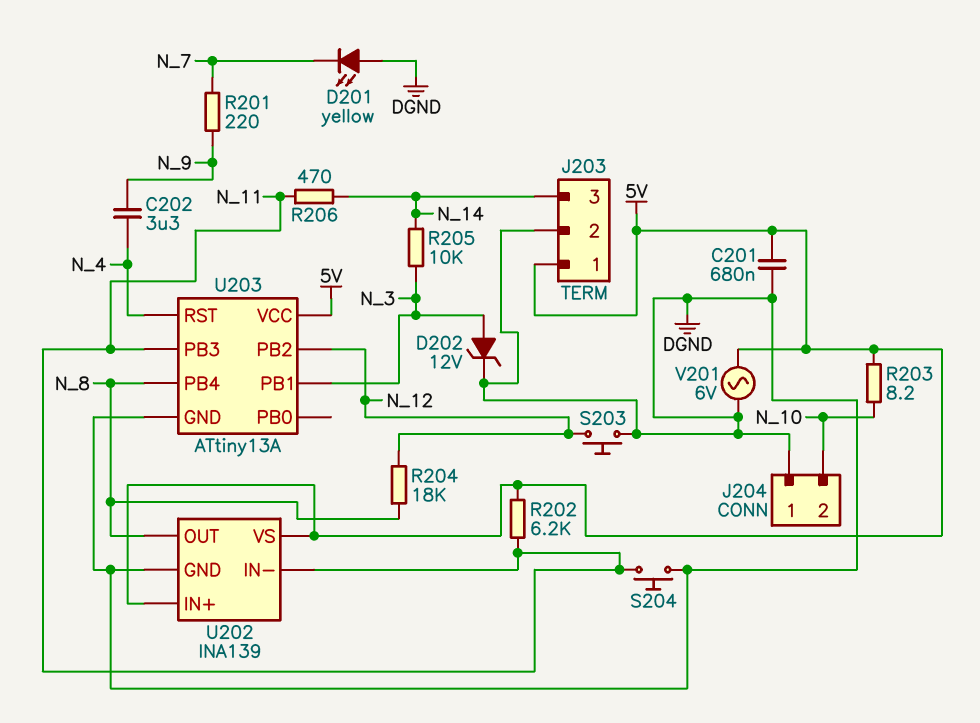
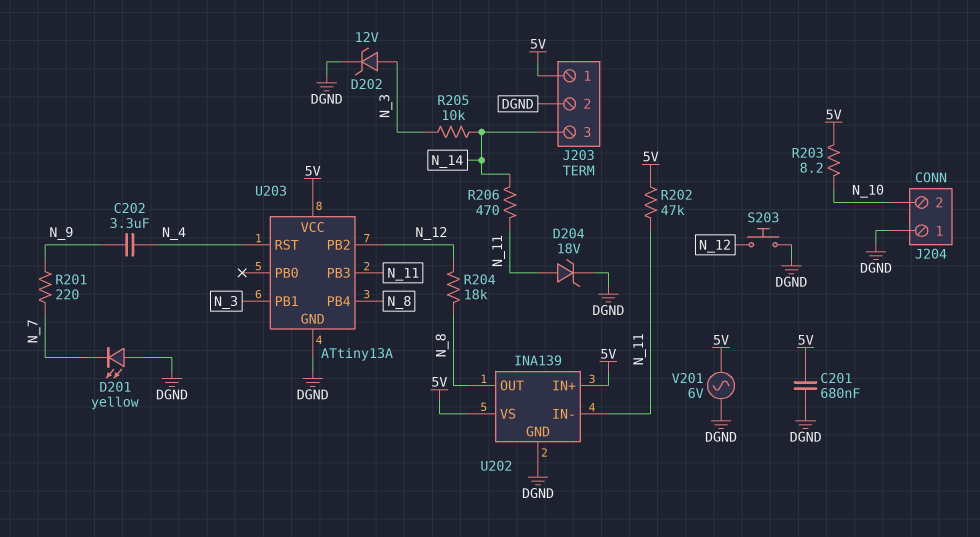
D204: none -> zener 18V (A N_11, K DGND)
R202: 6.2k (5V, N_11) -> 47k (5V, N_11)
S204: button (DGND, N_11) -> none

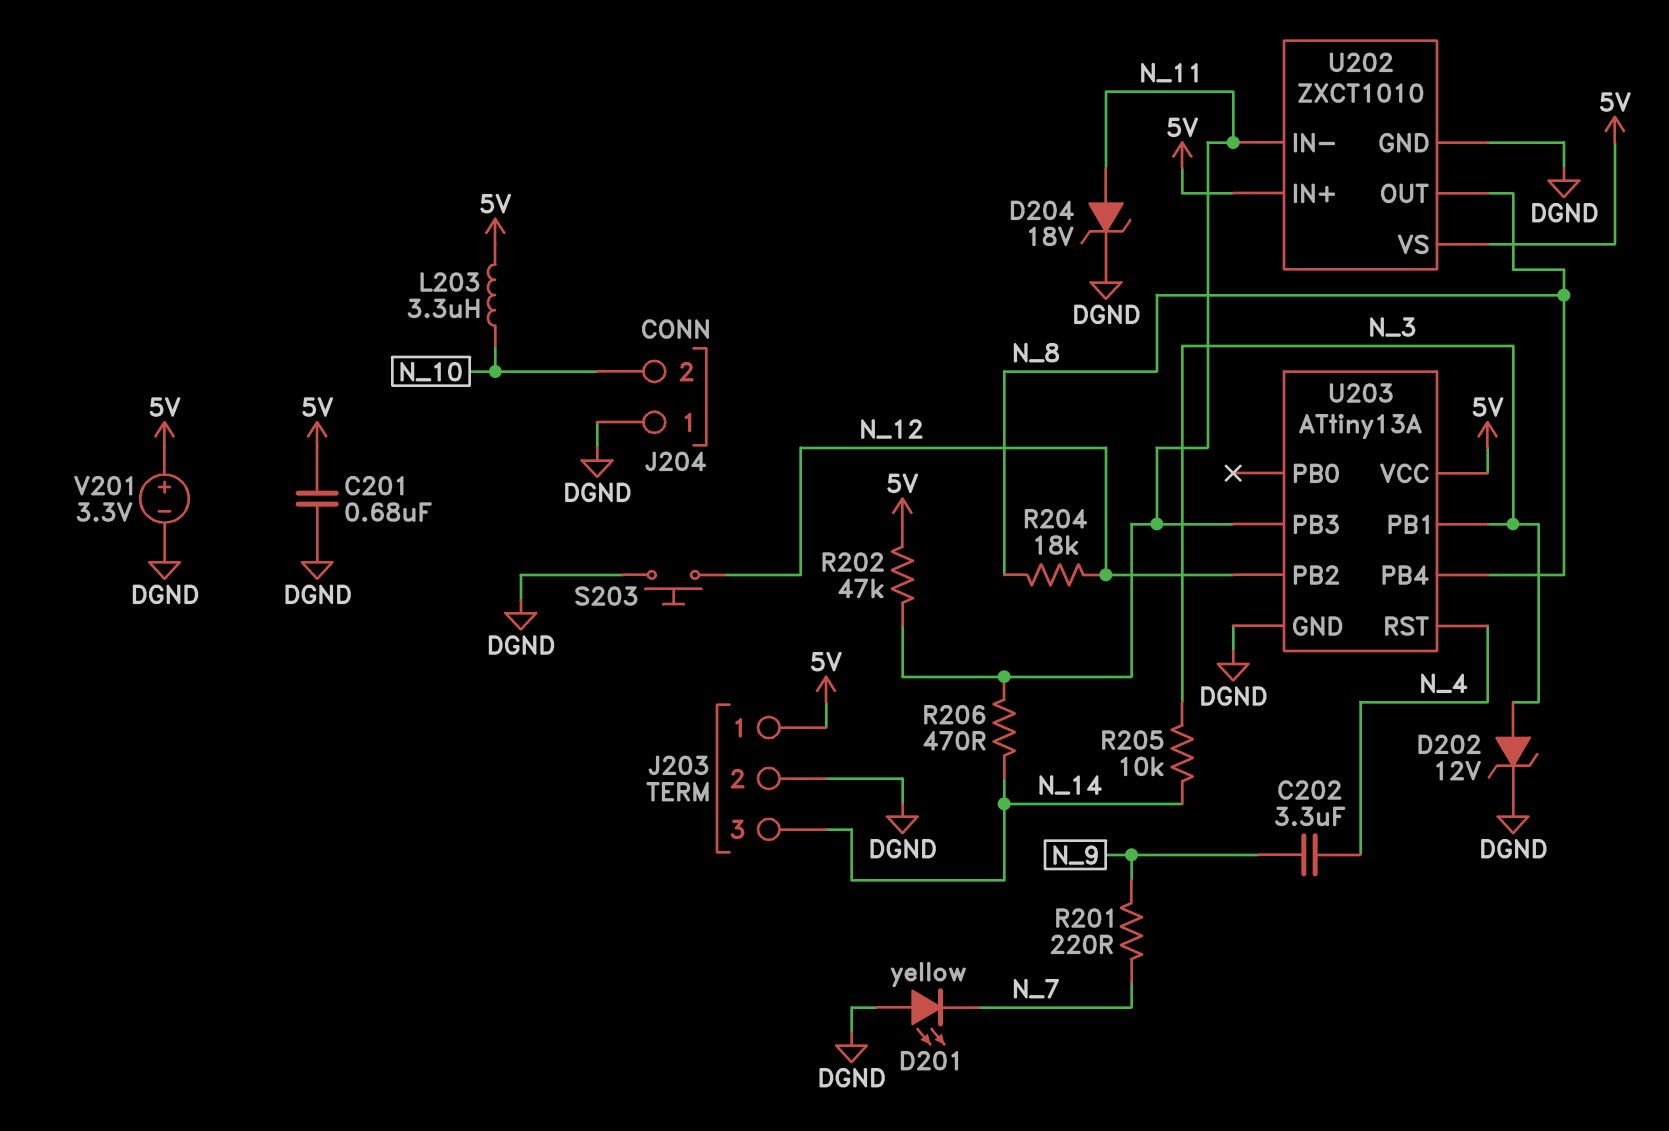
L203: none -> 3.3uH (5V, N_10)
R203: 8.2 (5V, N_10) -> none
U202: INA139 -> ZXCT1010
V201: AC 6V (5V, DGND) -> 3.3V (plus 5V, minus DGND)

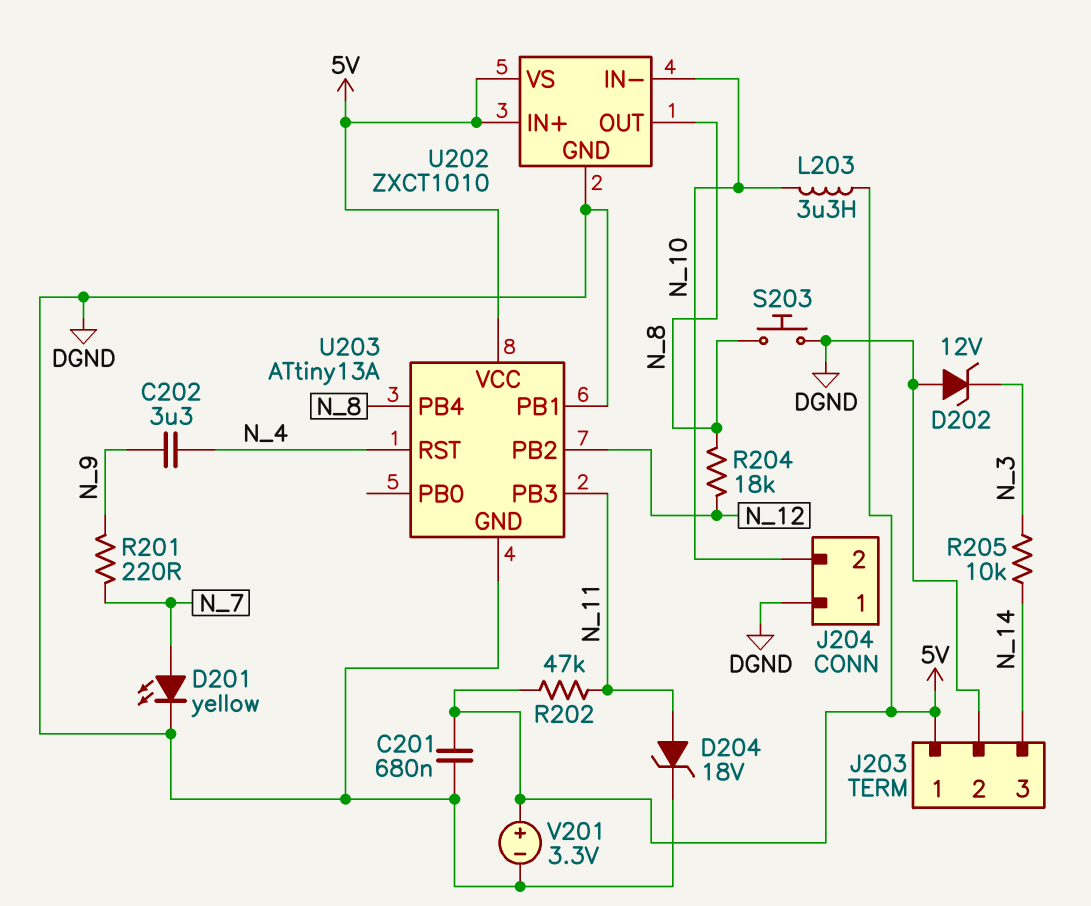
D201: LED yellow (A DGND, K N_7) -> LED yellow (A N_7, K DGND)
D202: zener 12V (A N_3, K DGND) -> zener 12V (A DGND, K N_3)
R206: 470 (N_11, N_14) -> none
S203: button (DGND, N_12) -> button (DGND, N_8)
U202 pin IN-: N_11 -> N_10
U203 pin PB1: N_3 -> DGND

